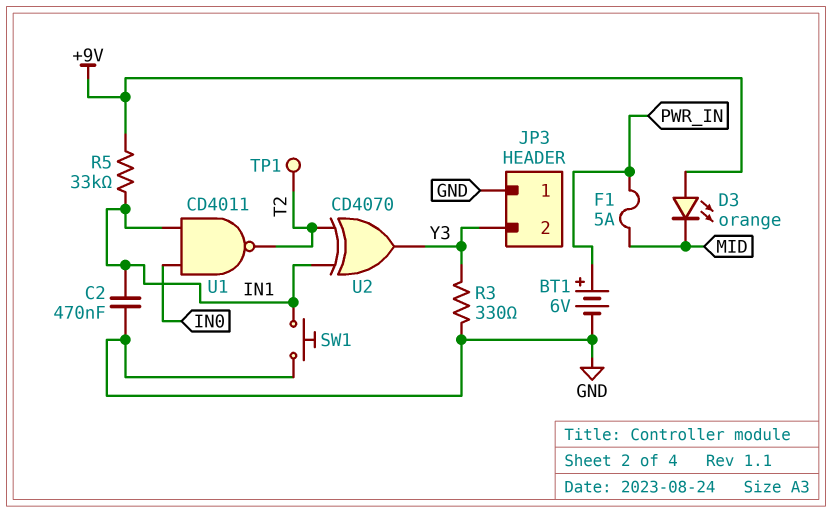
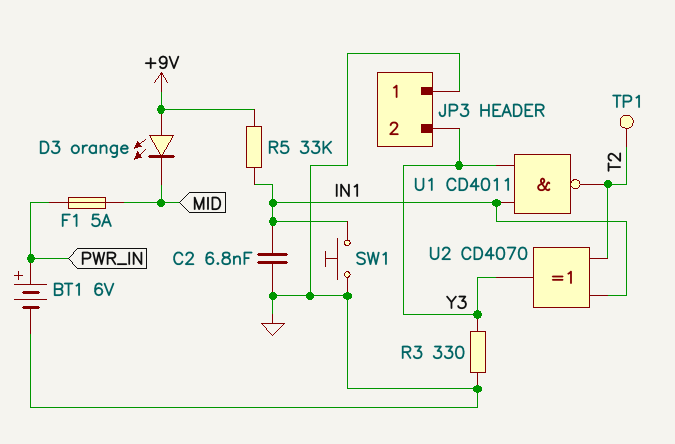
C2: 470nF (GND, IN1) -> 6.8nF (GND, IN1)
U1: NAND CD4011 (in IN0, in IN1, out T2) -> NAND CD4011 (in IN1, in Y3, out T2)

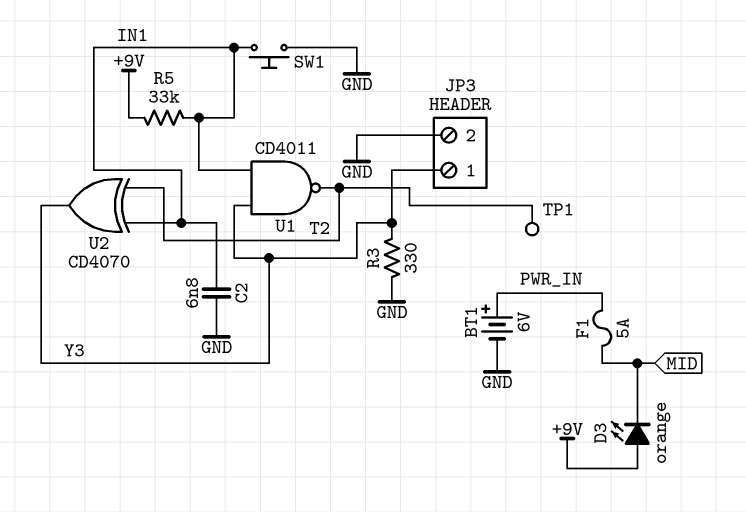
JP3 pin 1: GND -> Y3
JP3 pin 2: Y3 -> GND

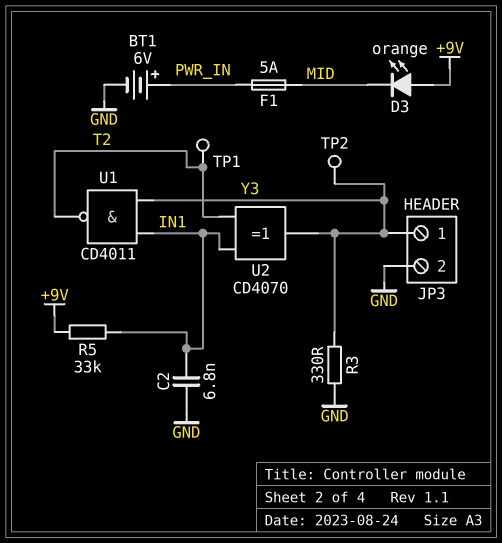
SW1: button (GND, IN1) -> none
TP2: none -> test point (Y3)

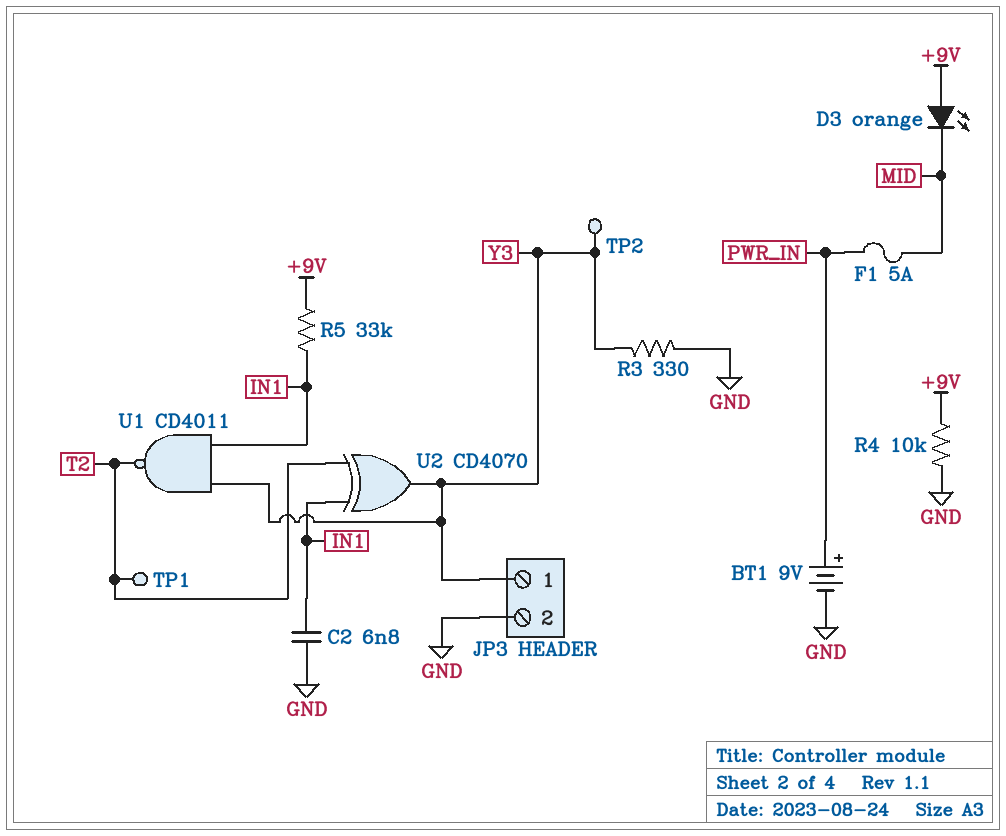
BT1: 6V (plus PWR_IN, minus GND) -> 9V (plus PWR_IN, minus GND)
R4: none -> 10k (+9V, GND)

